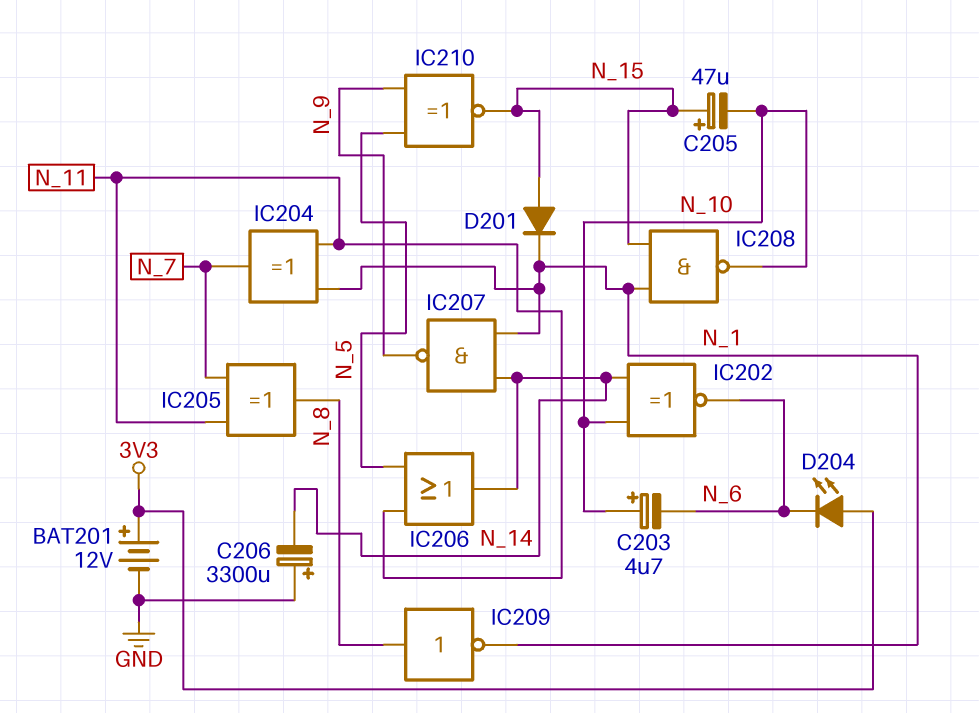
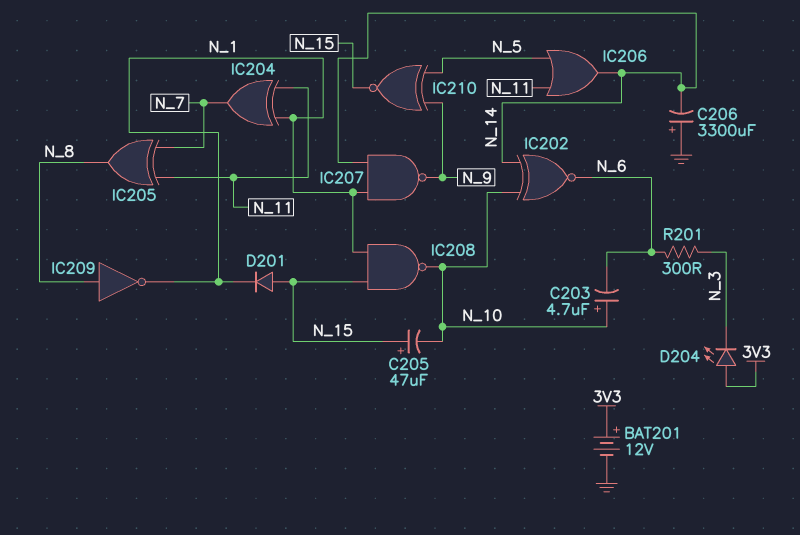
D204: LED (A 3V3, K N_6) -> LED (A 3V3, K N_3)
R201: none -> 300 (N_3, N_6)

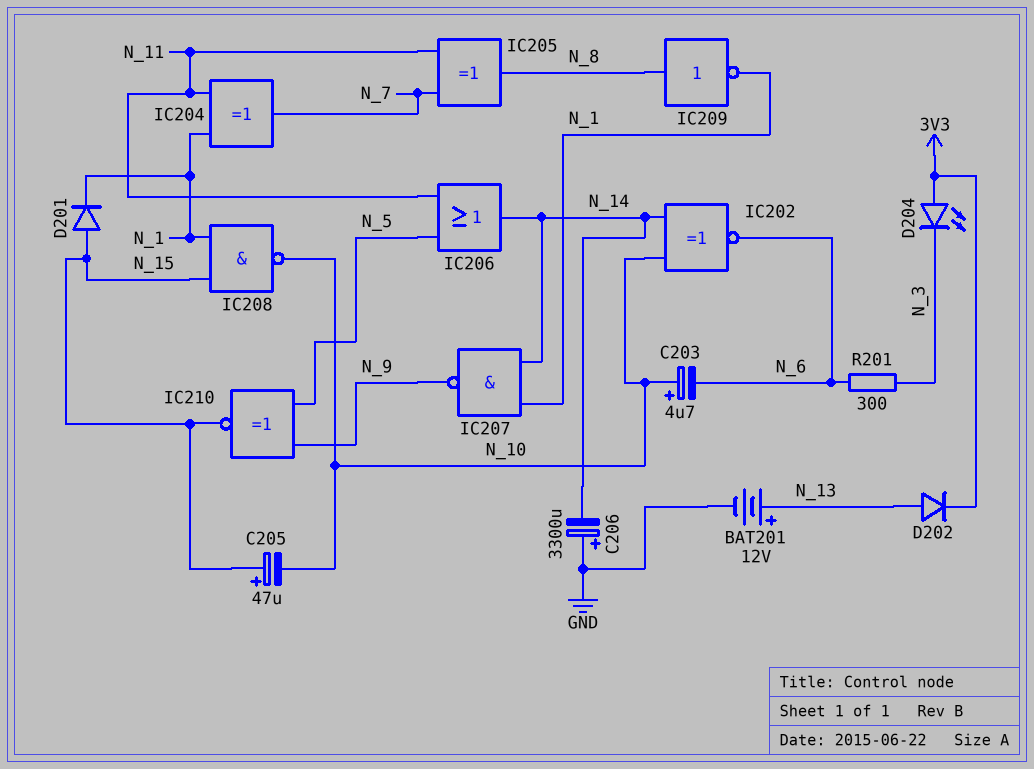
BAT201: 12V (plus 3V3, minus GND) -> 12V (plus N_13, minus GND)
D202: none -> diode (A N_13, K 3V3)

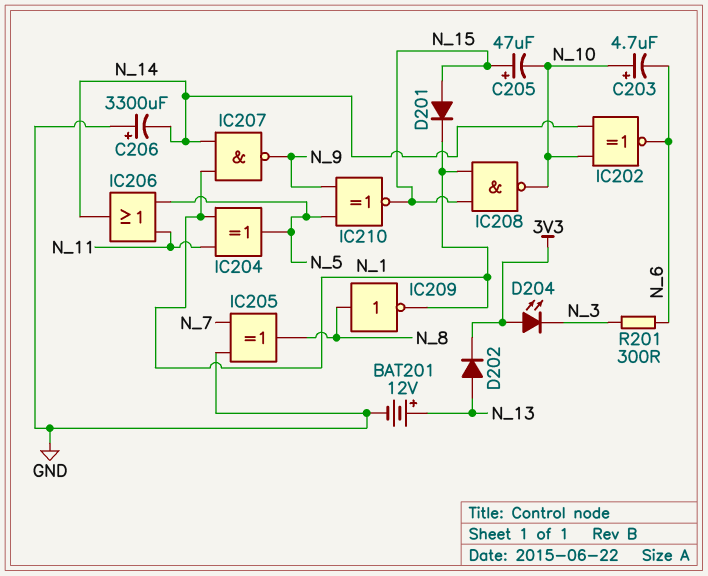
IC204: XOR (in N_1, in N_11, out N_7) -> XOR (in N_1, in N_11, out N_5)
IC205: XOR (in N_7, in N_11, out N_8) -> XOR (in GND, in N_7, out N_8)

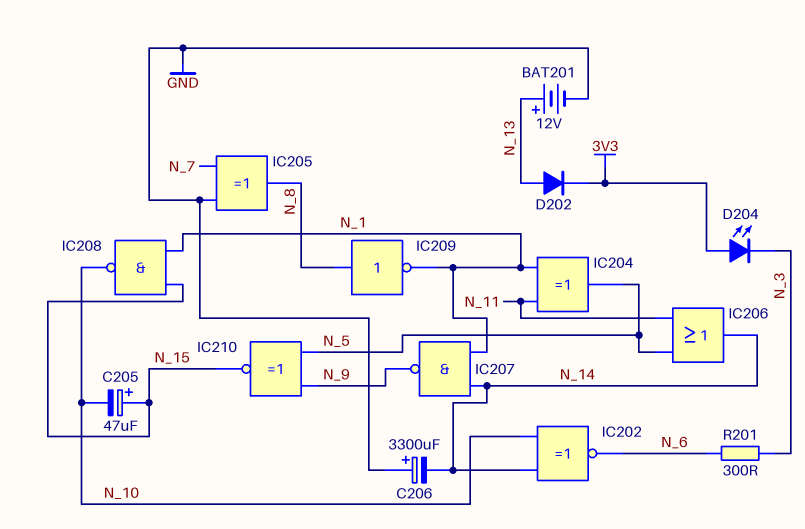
C203: 4.7uF (plus N_10, minus N_6) -> none
D201: diode (A N_15, K N_1) -> none

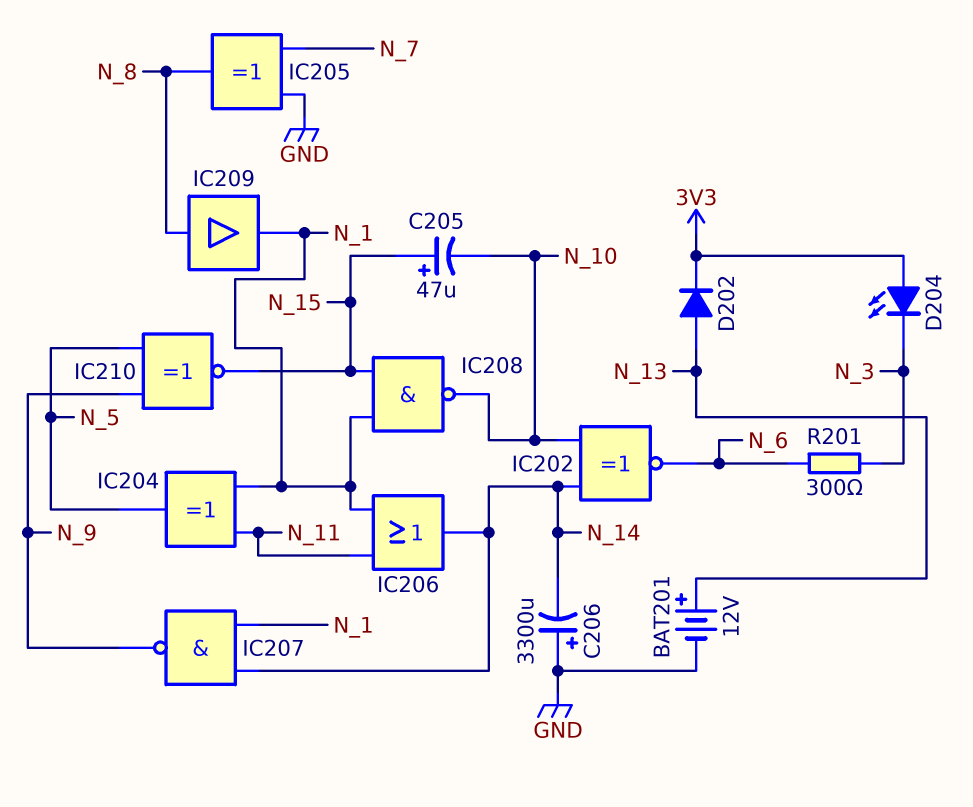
IC206: OR (in N_5, in N_11, out N_14) -> OR (in N_1, in N_11, out N_14)
IC209: NOT (in N_8, out N_1) -> buffer (in N_8, out N_1)

